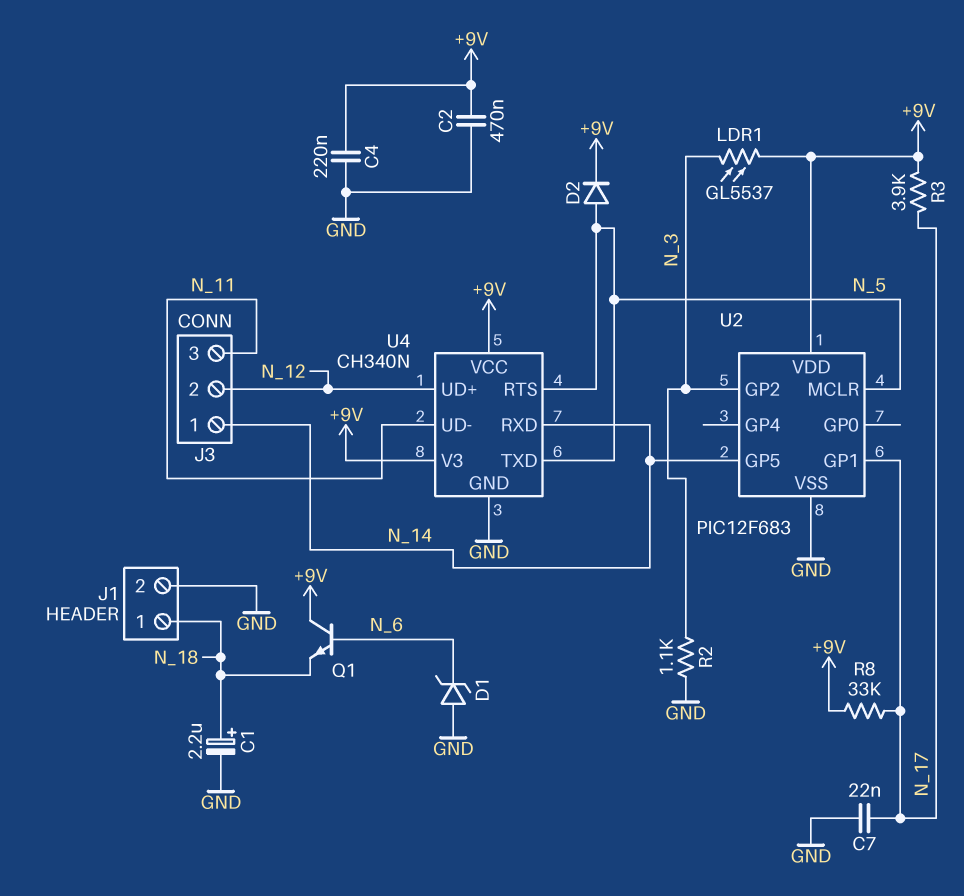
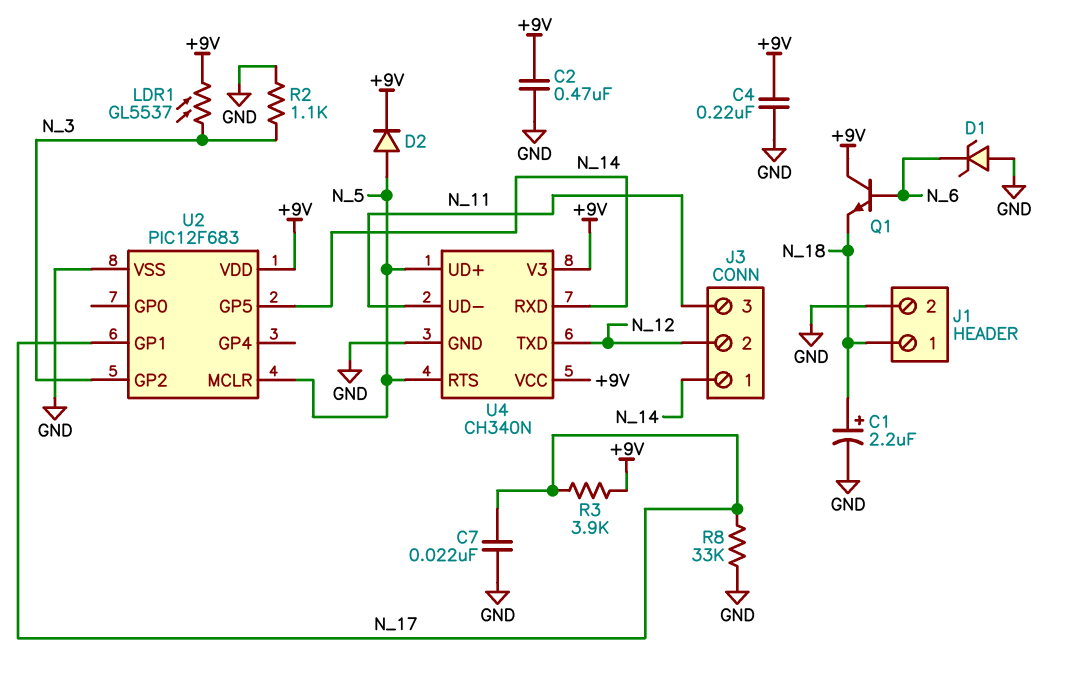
R8: 33k (+9V, N_17) -> 33k (GND, N_17)
U4 pin TXD: N_5 -> N_12
U4 pin UD+: N_12 -> N_5

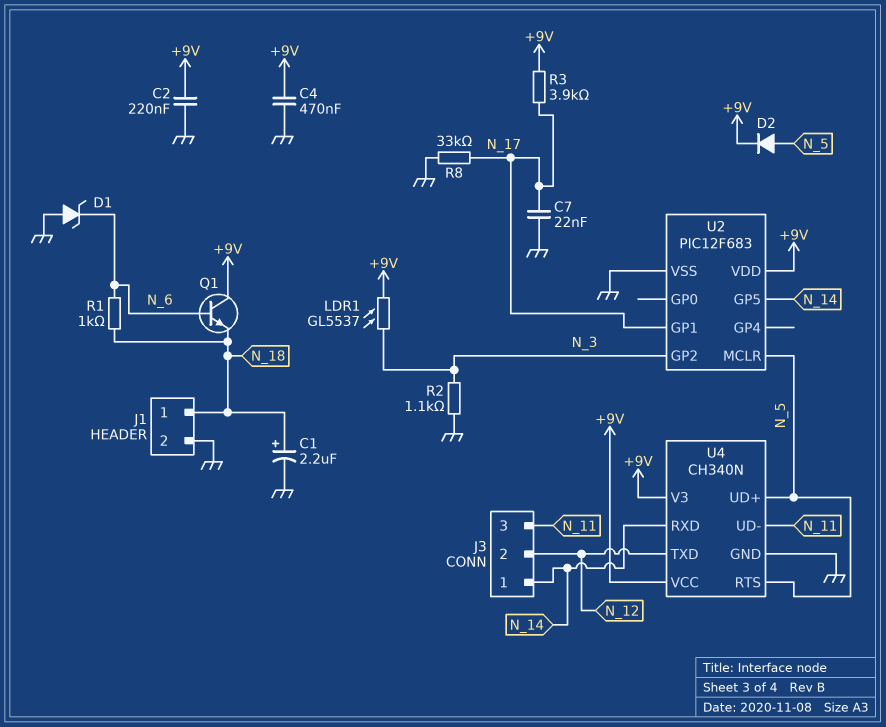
C2: 470nF (+9V, GND) -> 220nF (+9V, GND)
C4: 220nF (+9V, GND) -> 470nF (+9V, GND)
R1: none -> 1k (N_6, N_18)

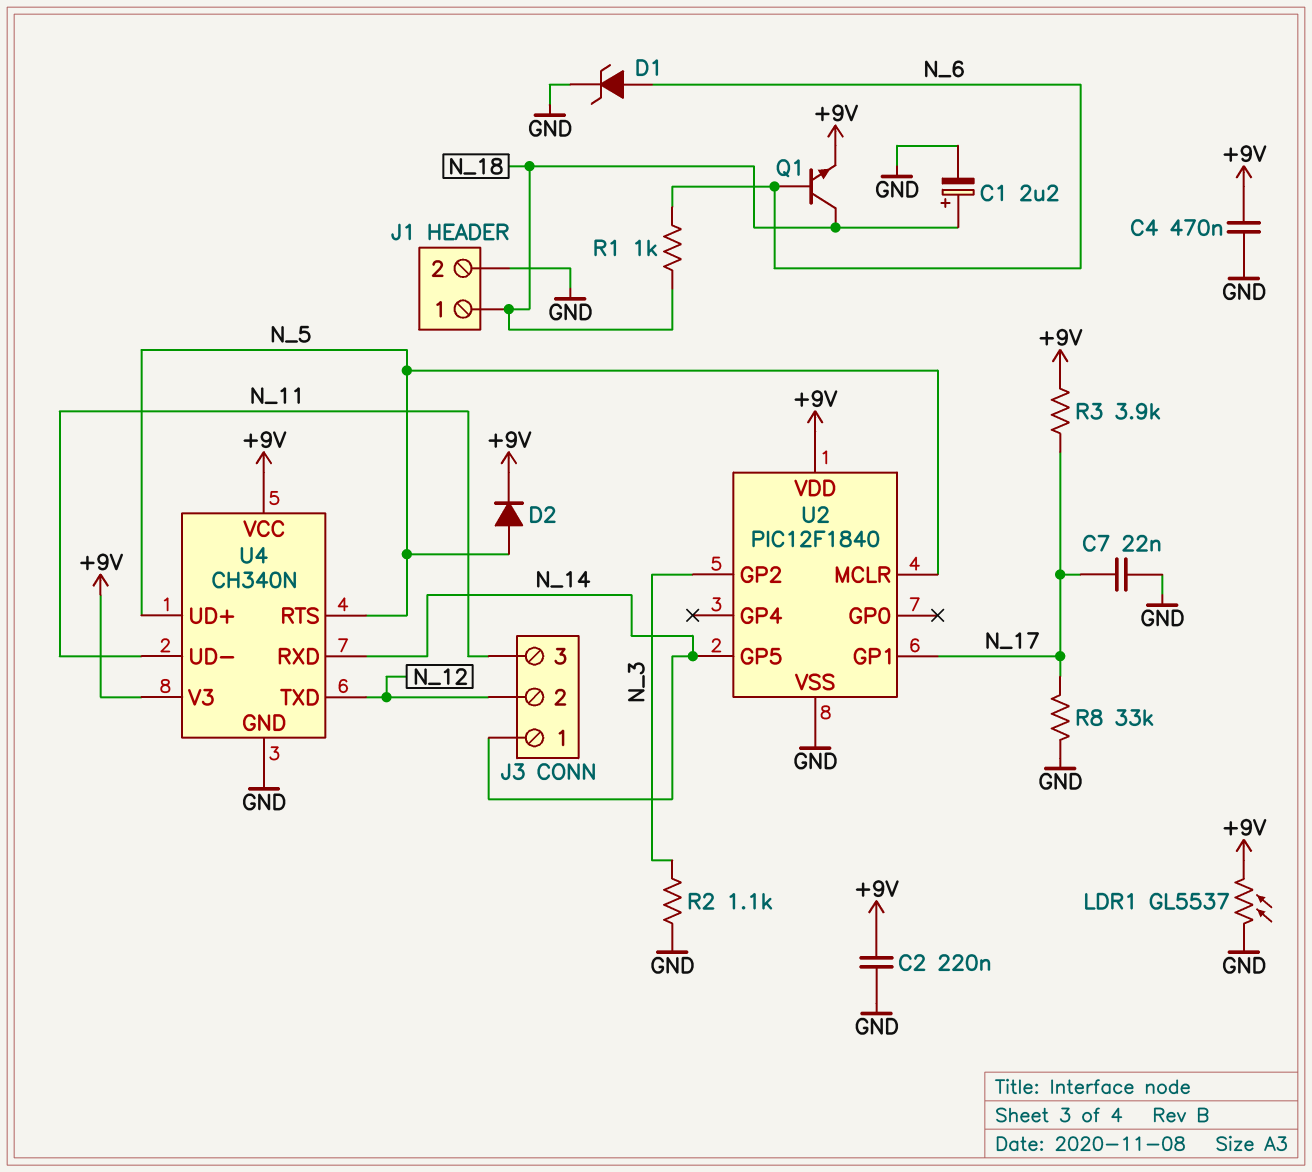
D1: zener (A GND, K N_6) -> zener (A N_6, K GND)
LDR1: GL5537 (+9V, N_3) -> GL5537 (+9V, GND)
Q1: NPN (B N_6, C +9V, E N_18) -> NPN (B N_6, C N_18, E +9V)
U2: PIC12F683 -> PIC12F1840

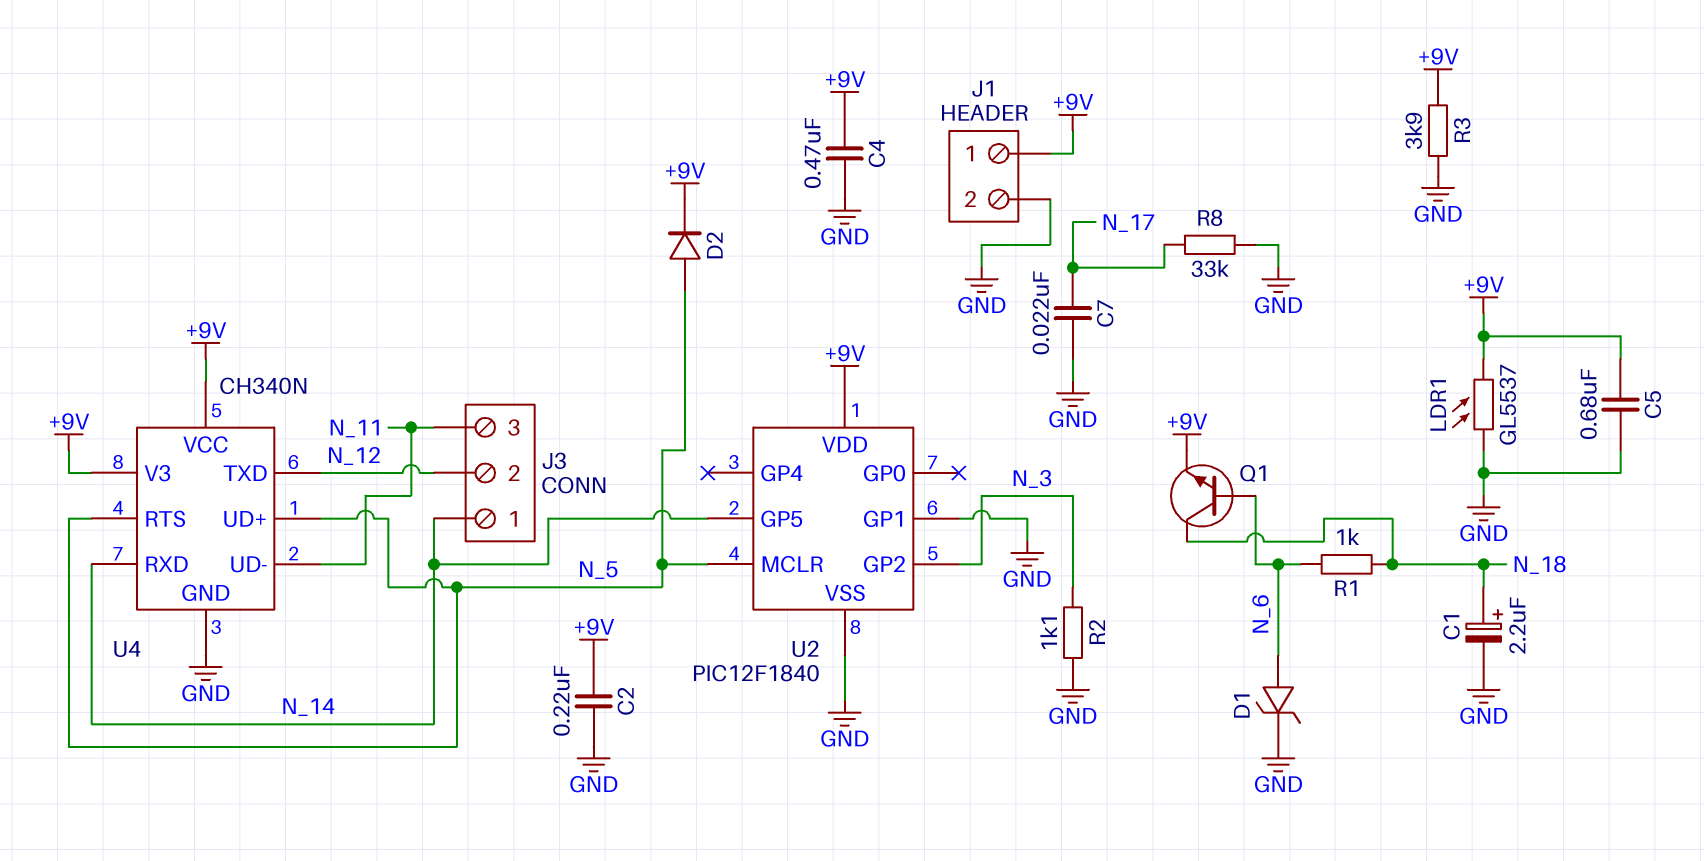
C5: none -> 680nF (+9V, GND)
J1 pin 1: N_18 -> +9V
R3: 3.9k (+9V, N_17) -> 3.9k (+9V, GND)
U2 pin GP1: N_17 -> GND

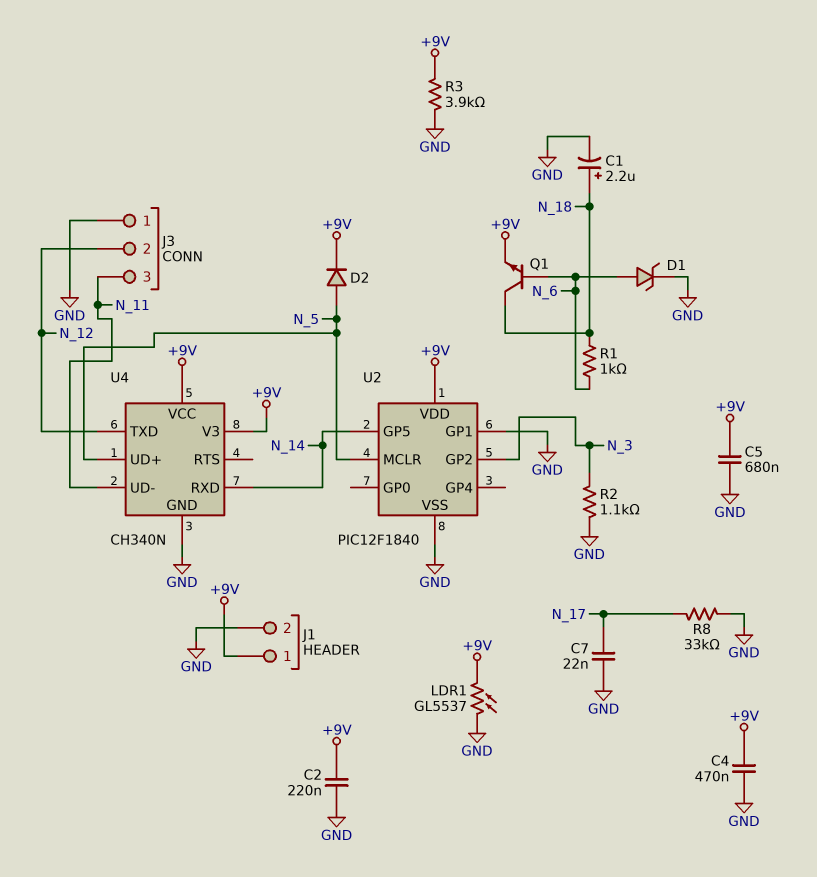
J3 pin 1: N_14 -> GND
U4 pin RTS: N_5 -> none

